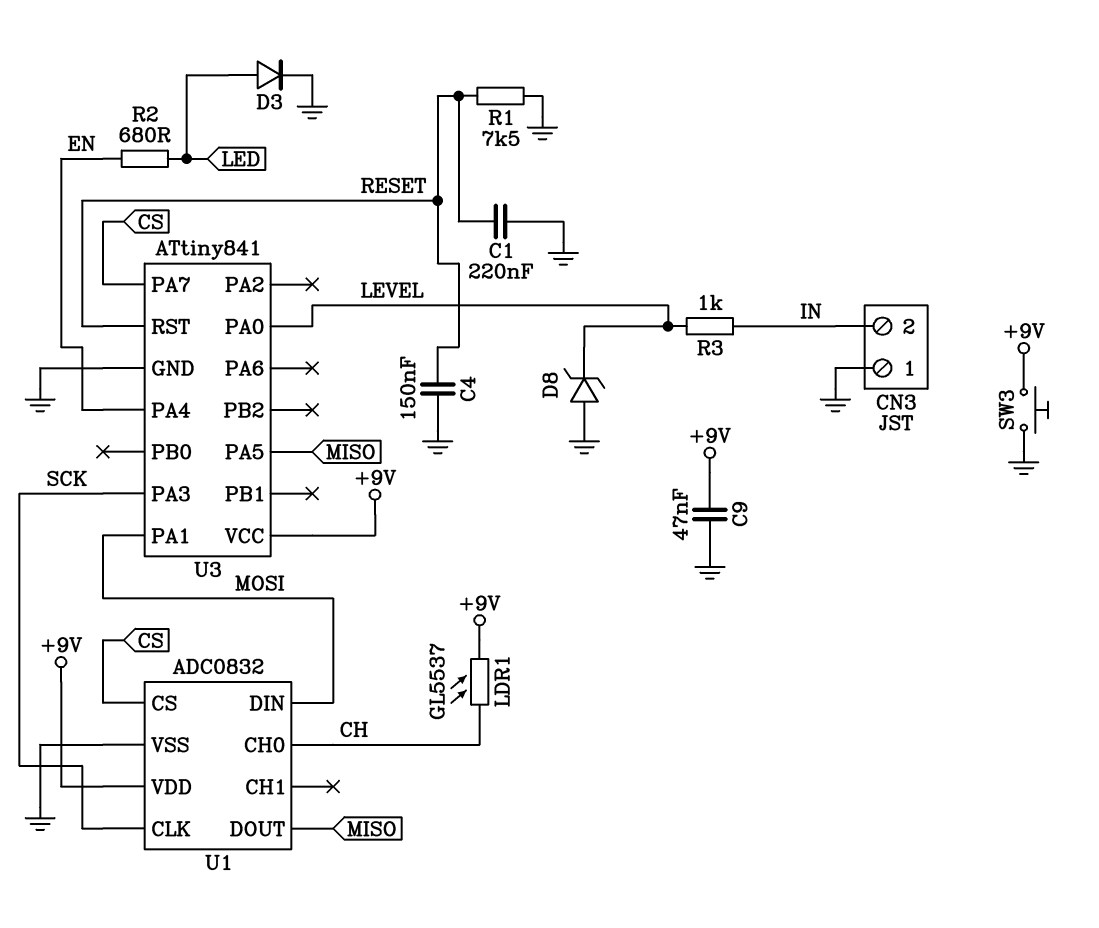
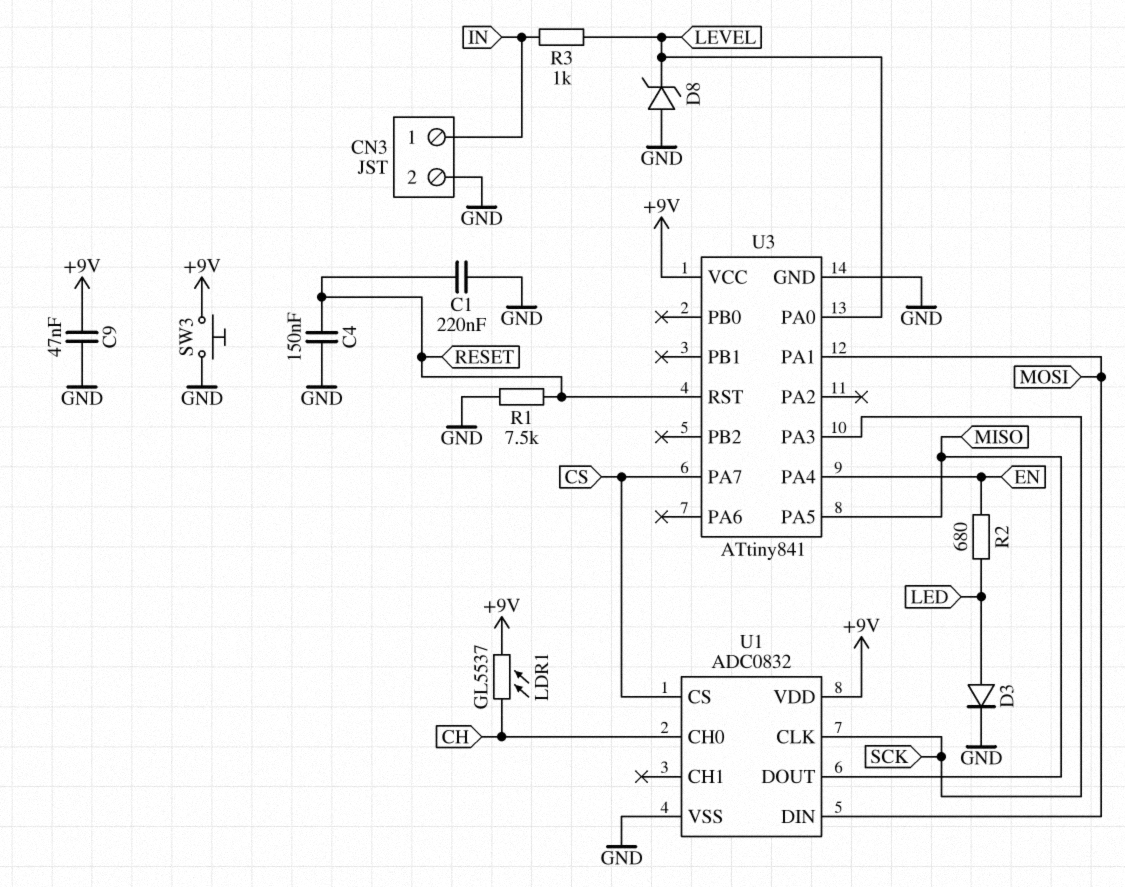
CN3 pin 1: GND -> IN
CN3 pin 2: IN -> GND

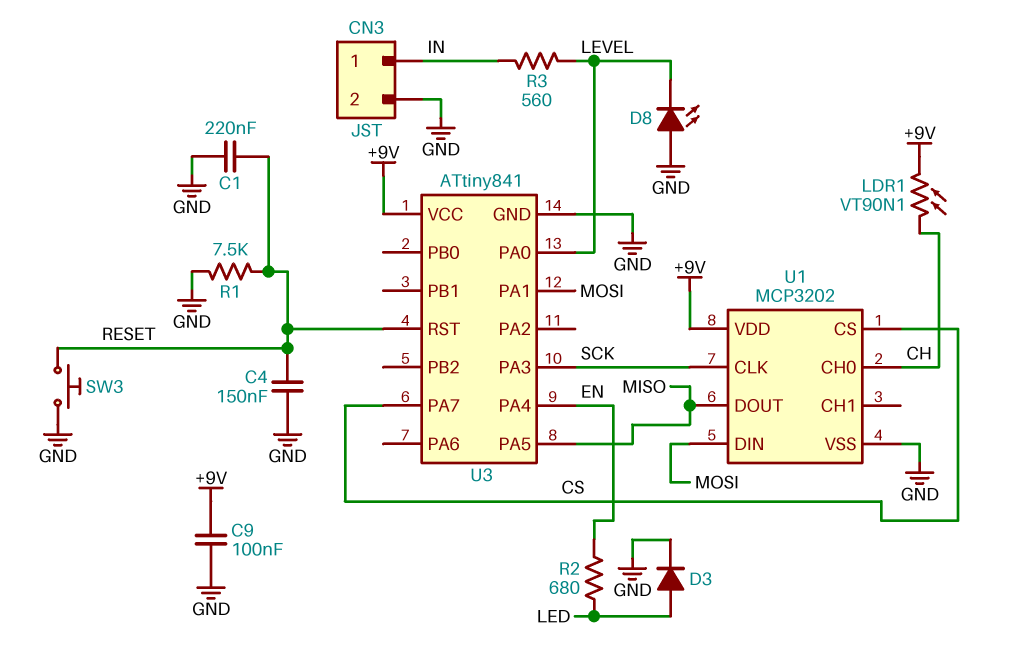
C9: 47nF (+9V, GND) -> 100nF (+9V, GND)
D8: zener (A GND, K LEVEL) -> LED (A GND, K LEVEL)
LDR1: GL5537 (+9V, CH) -> VT90N1 (+9V, CH)
R3: 1k (IN, LEVEL) -> 560 (IN, LEVEL)
SW3: button (+9V, GND) -> button (GND, RESET)
U1: ADC0832 -> MCP3202

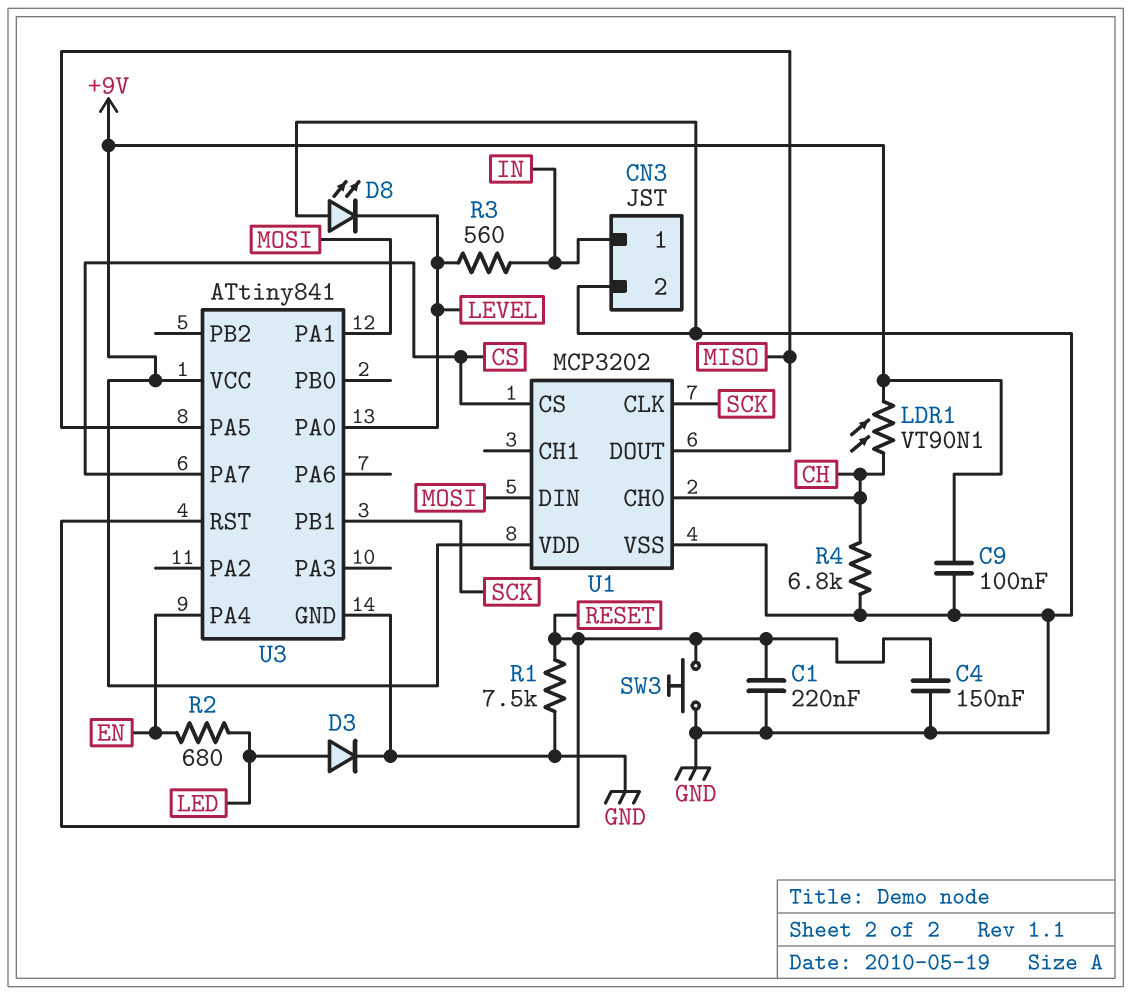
R4: none -> 6.8k (CH, GND)
U3 pin PA3: SCK -> none
U3 pin PB1: none -> SCK

